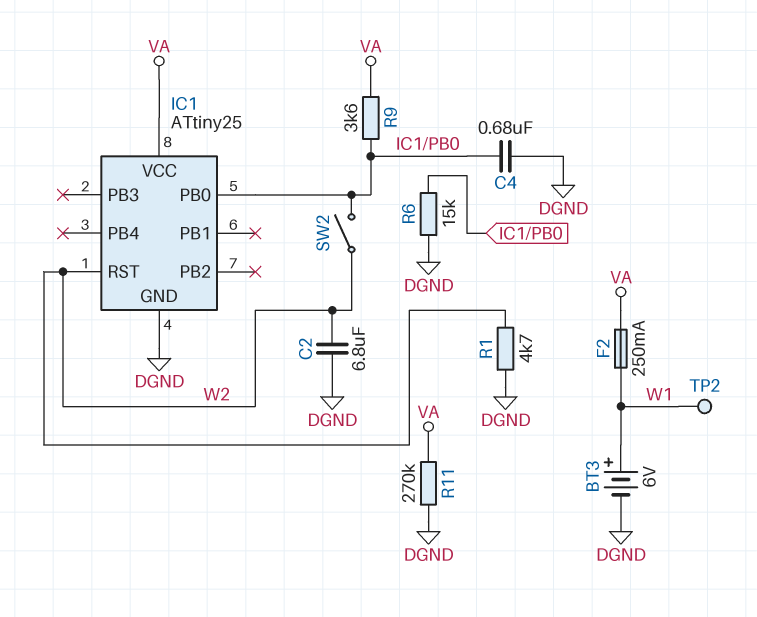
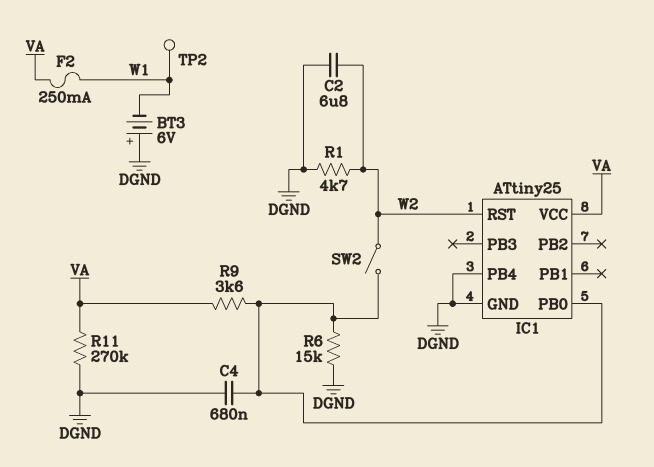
BT3: 6V (plus W1, minus DGND) -> 6V (plus DGND, minus W1)
IC1 pin PB4: none -> DGND

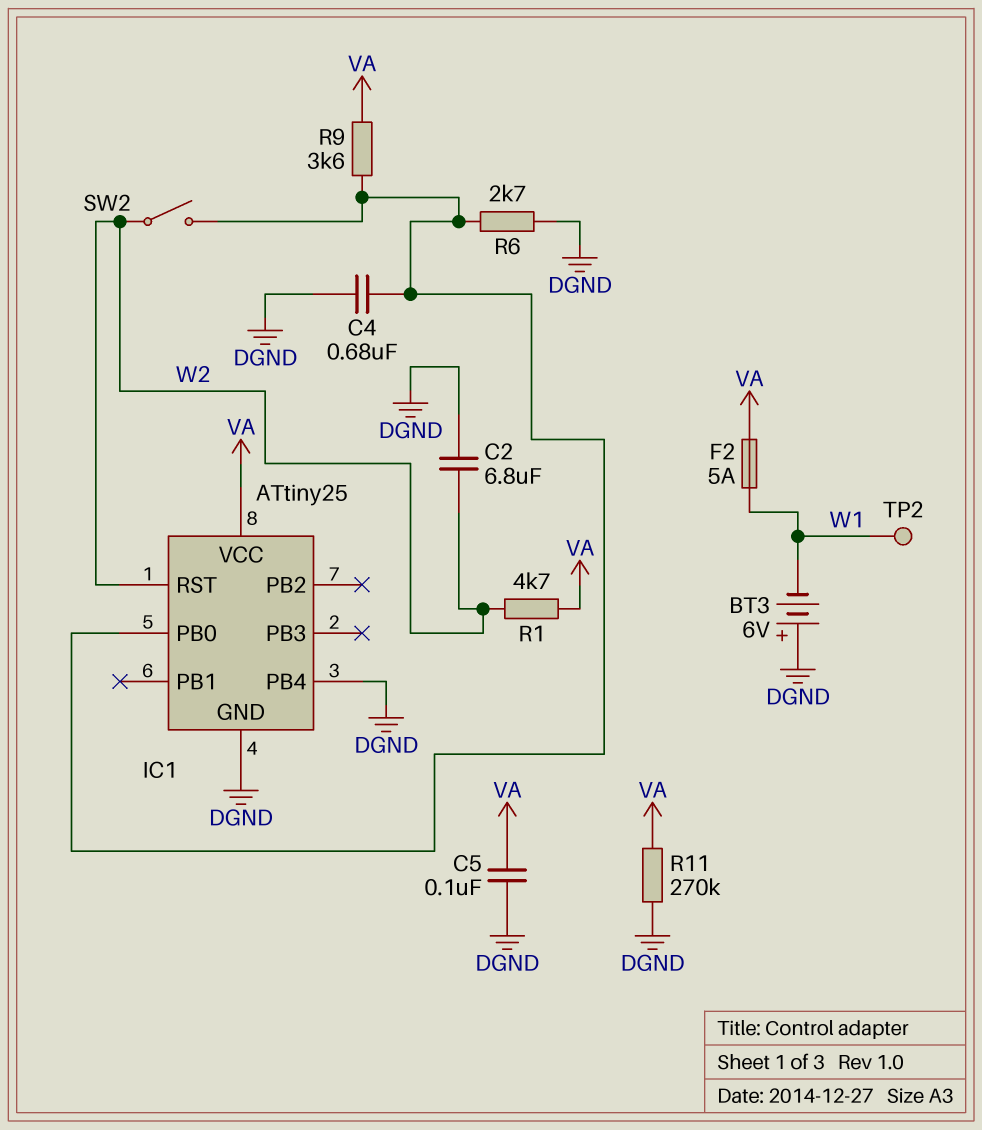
C5: none -> 100nF (DGND, VA)
F2: 250mA (VA, W1) -> 5A (VA, W1)
R1: 4.7k (DGND, W2) -> 4.7k (VA, W2)
R6: 15k (DGND, IC1/PB0) -> 2.7k (DGND, IC1/PB0)

